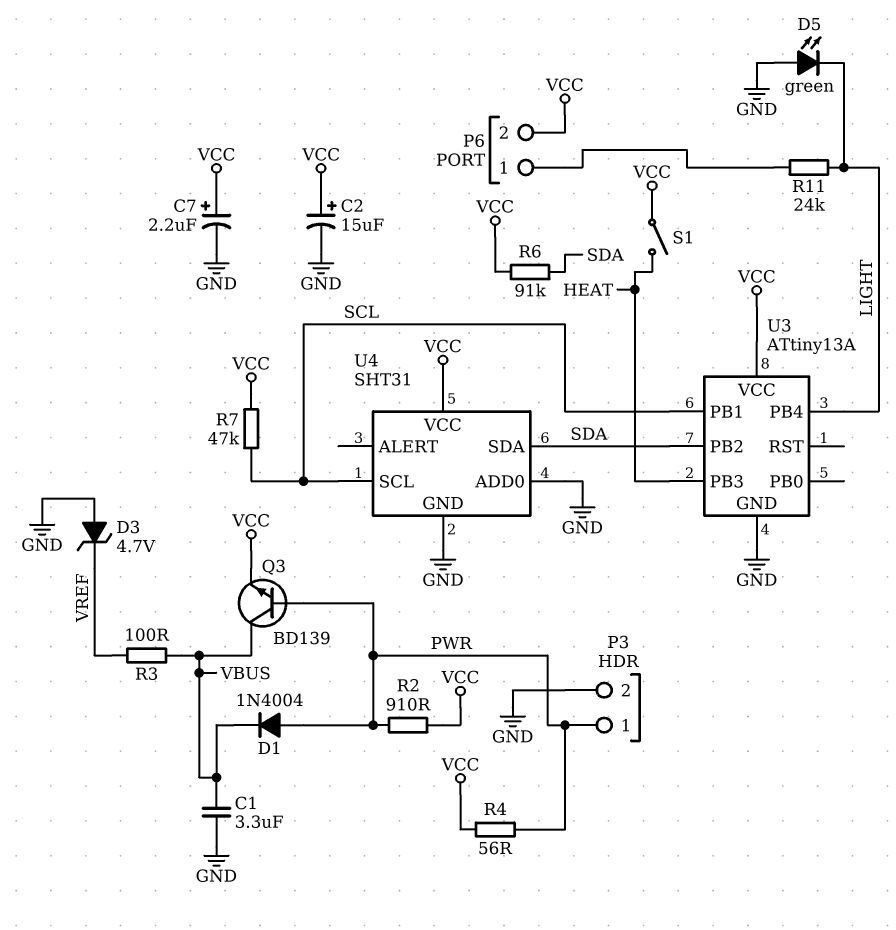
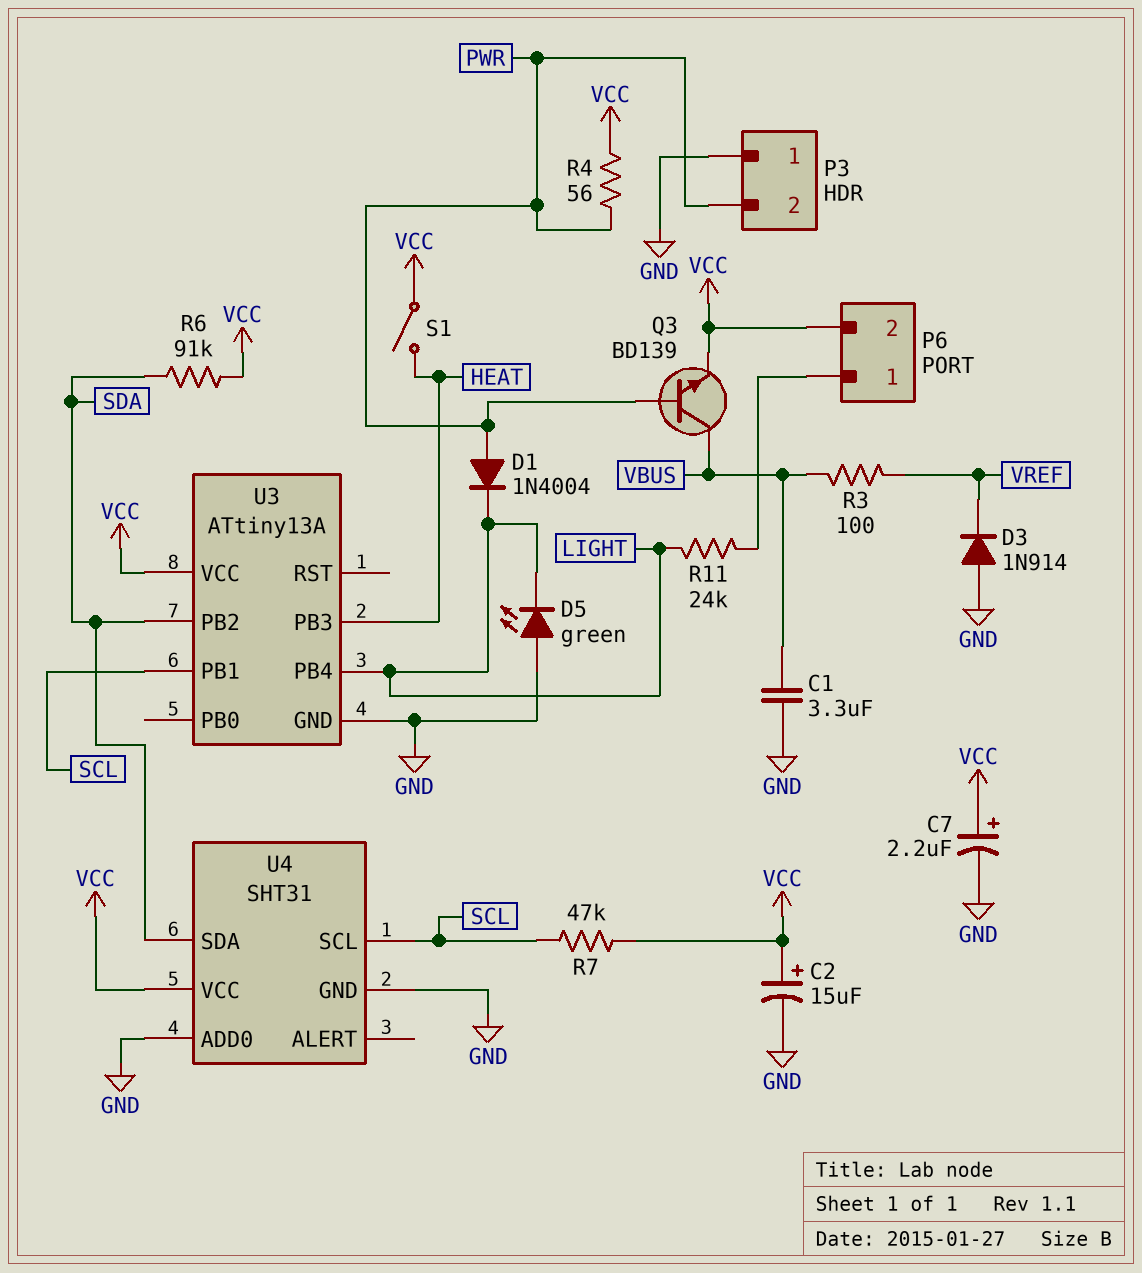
D1: diode 1N4004 (A PWR, K VBUS) -> diode 1N4004 (A PWR, K LIGHT)
D3: zener 4.7V (A GND, K VREF) -> diode 1N914 (A GND, K VREF)
P3 pin 1: PWR -> GND
P3 pin 2: GND -> PWR
R2: 910 (PWR, VCC) -> none

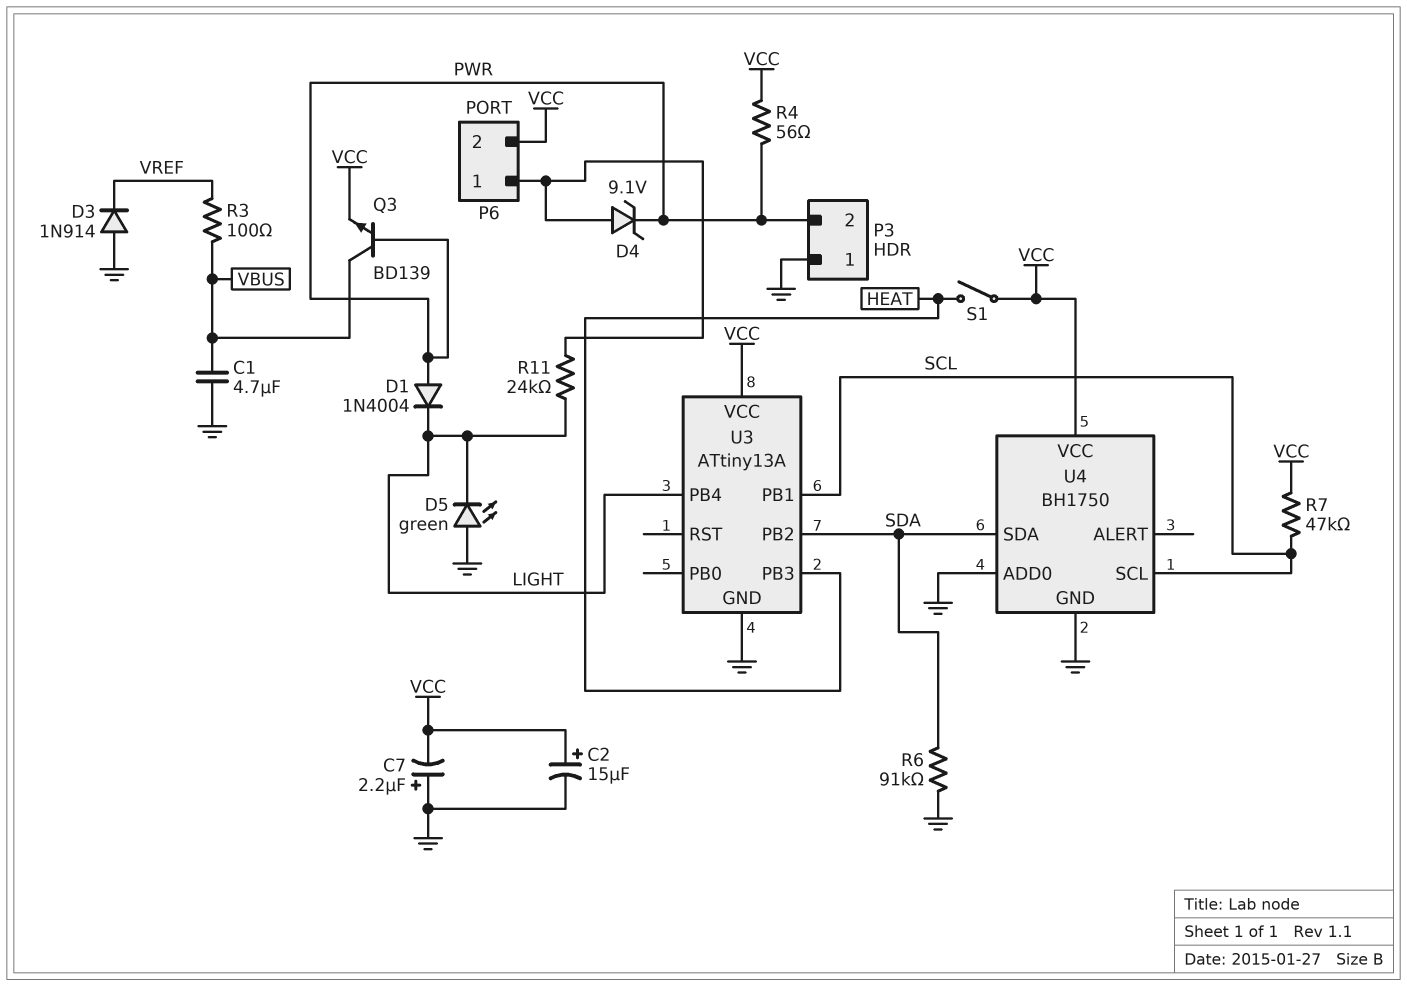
C1: 3.3uF (GND, VBUS) -> 4.7uF (GND, VBUS)
C7: 2.2uF (plus VCC, minus GND) -> 2.2uF (plus GND, minus VCC)
D4: none -> zener 9.1V (A P6/1, K PWR)
R6: 91k (SDA, VCC) -> 91k (GND, SDA)
U4: SHT31 -> BH1750

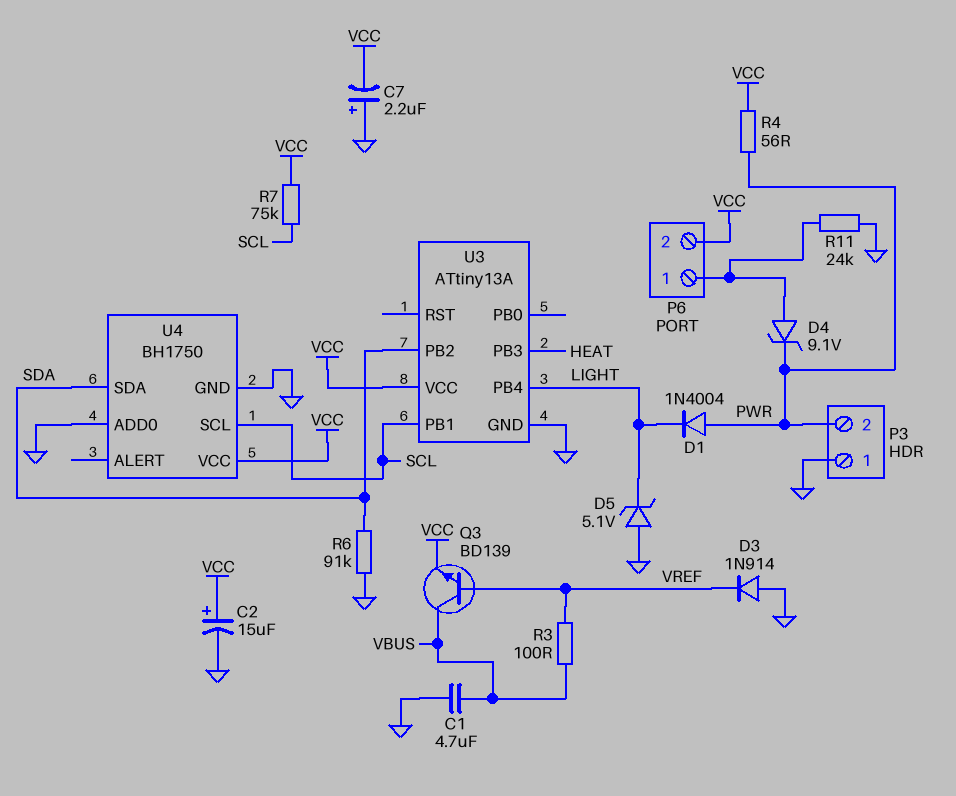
D5: LED green (A GND, K LIGHT) -> zener 5.1V (A GND, K LIGHT)
Q3: NPN BD139 (B PWR, C VBUS, E VCC) -> NPN BD139 (B VREF, C VBUS, E VCC)
R7: 47k (SCL, VCC) -> 75k (SCL, VCC)
R11: 24k (LIGHT, P6/1) -> 24k (GND, P6/1)
S1: switch (HEAT, VCC) -> none

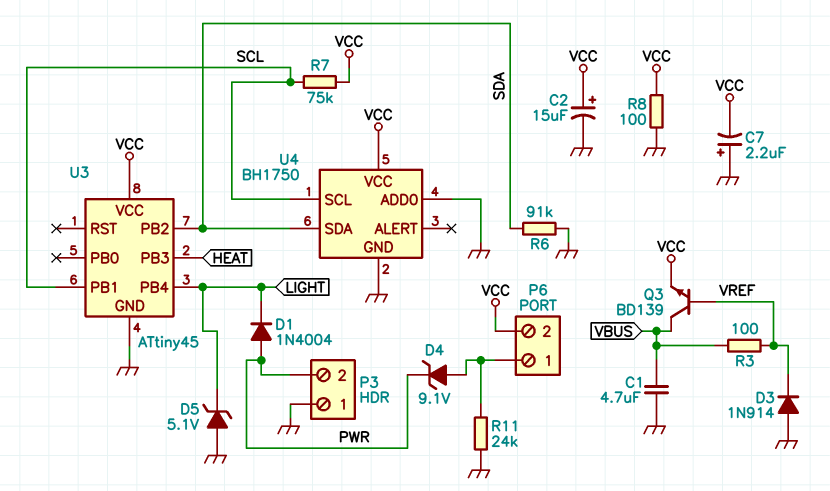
R4: 56 (PWR, VCC) -> none
R8: none -> 100 (GND, VCC)
U3: ATtiny13A -> ATtiny45

